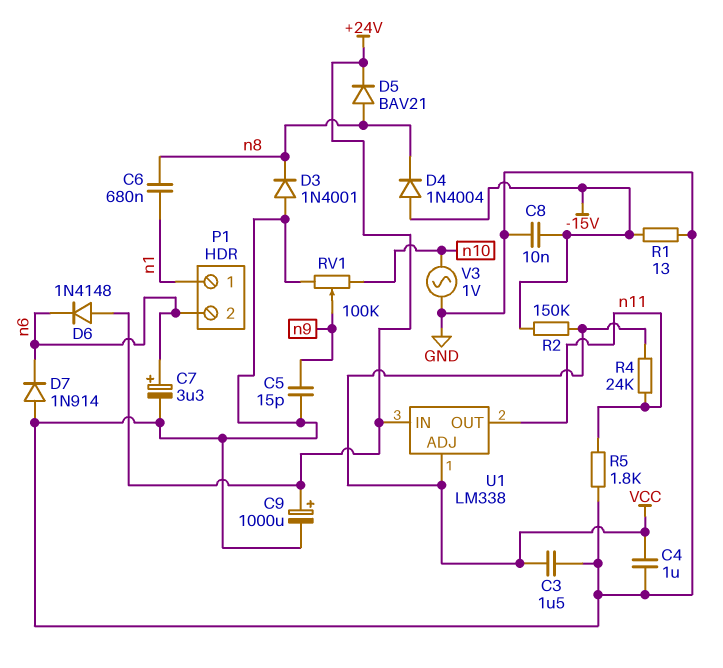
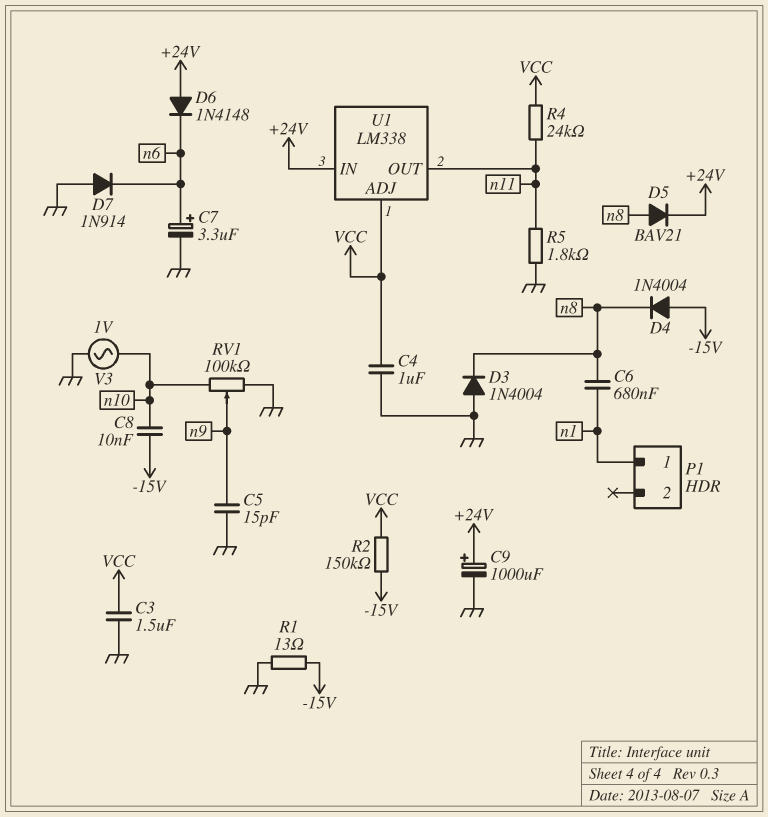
C8: 10nF (-15V, GND) -> 10nF (-15V, n10)
D3: diode 1N4001 (A GND, K n8) -> diode 1N4004 (A GND, K n8)
P1 pin 2: n6 -> none

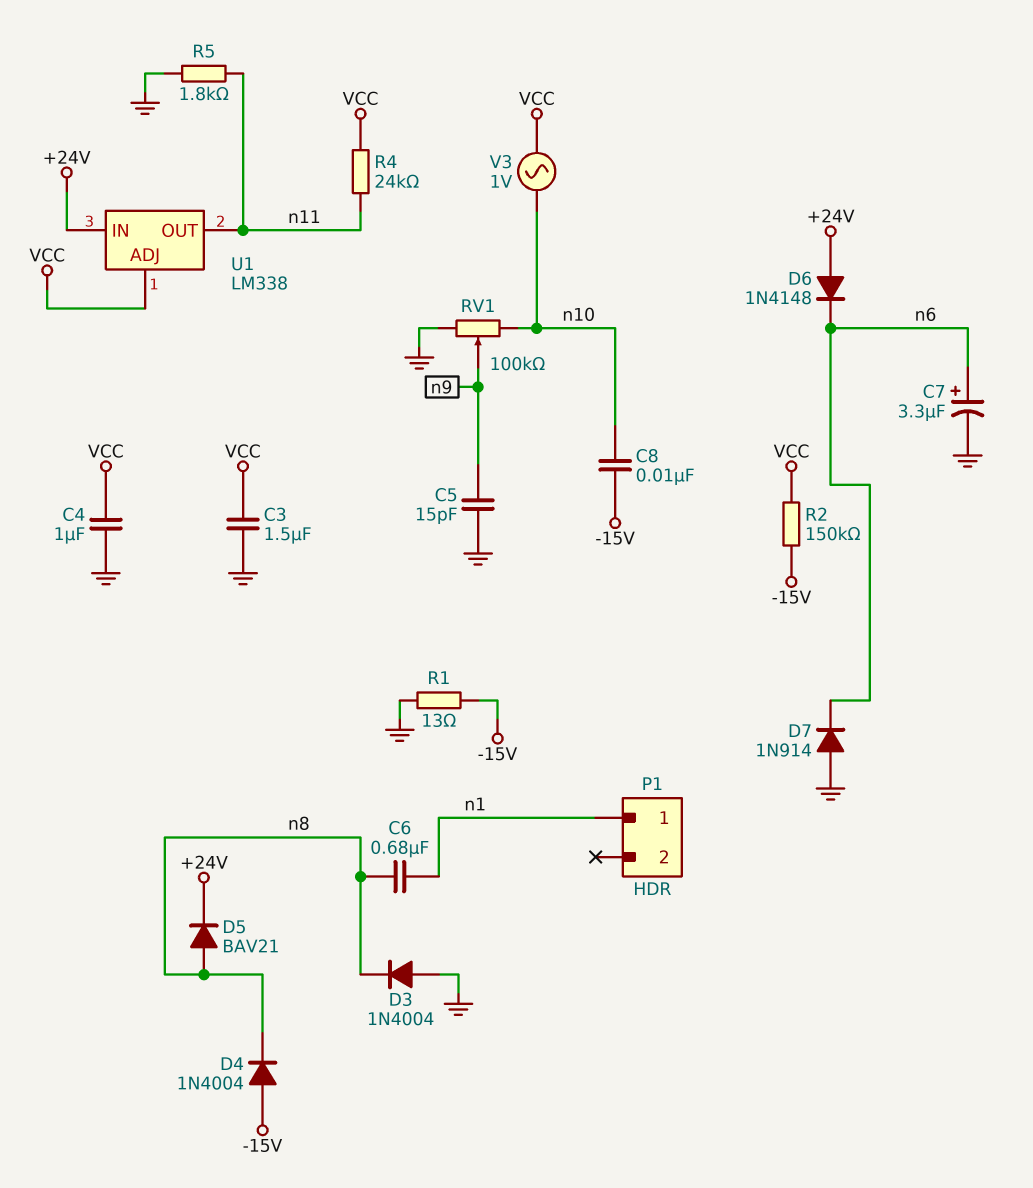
C9: 1000uF (plus +24V, minus GND) -> none
V3: AC 1V (GND, n10) -> AC 1V (VCC, n10)

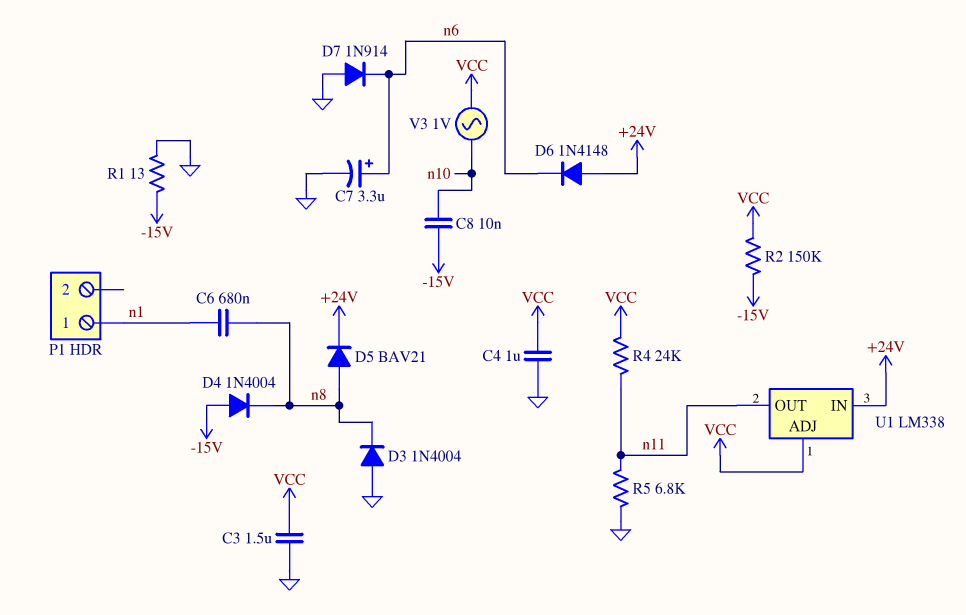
C5: 15pF (GND, n9) -> none
R5: 1.8k (GND, n11) -> 6.8k (GND, n11)
RV1: 100k (GND, n10, wiper n9) -> none

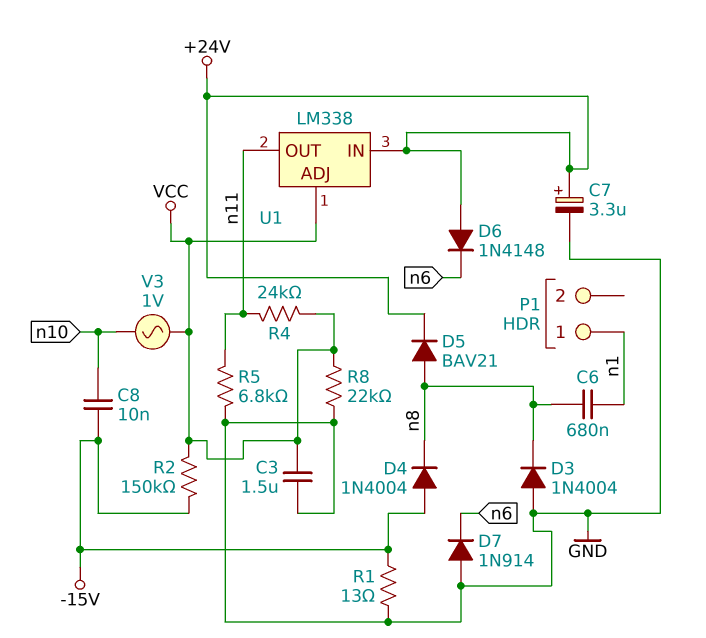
C4: 1uF (GND, VCC) -> none
C7: 3.3uF (plus n6, minus GND) -> 3.3uF (plus +24V, minus GND)
R8: none -> 22k (GND, VCC)

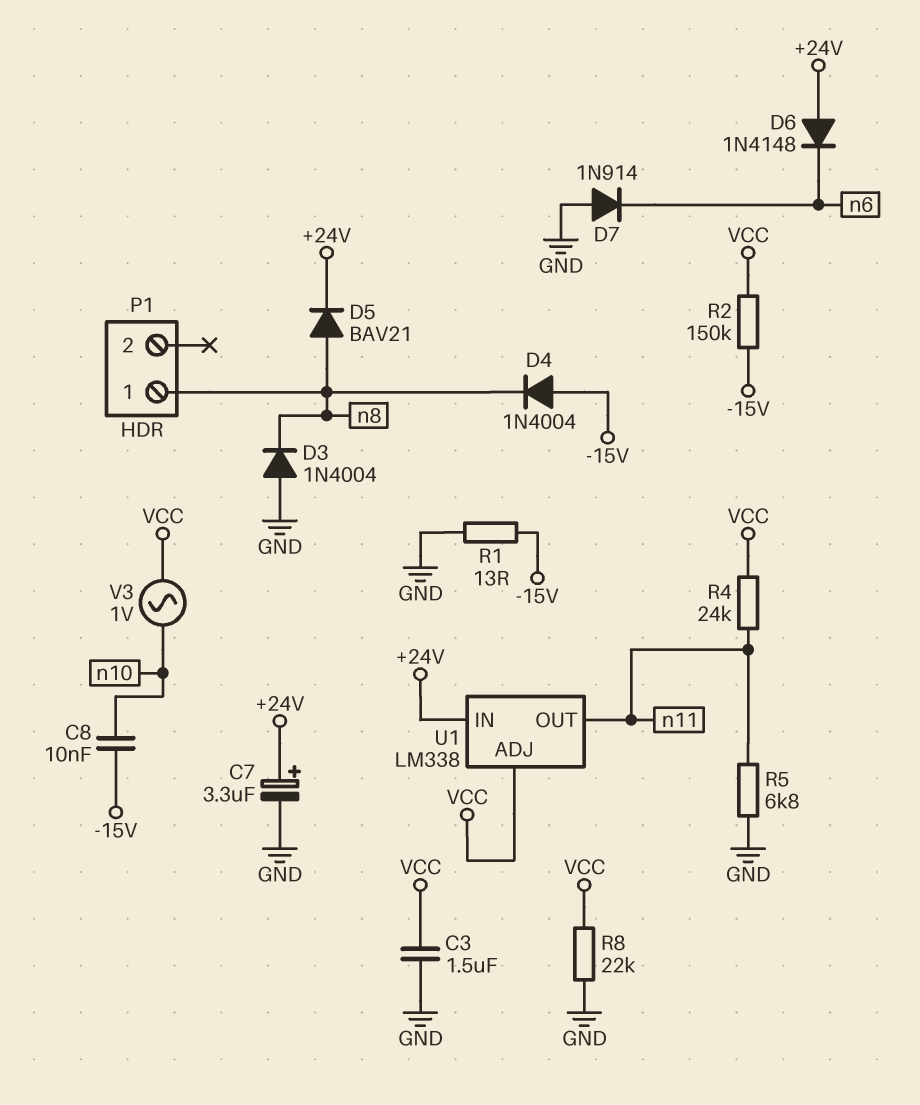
C6: 680nF (n1, n8) -> none
P1 pin 1: n1 -> n8

